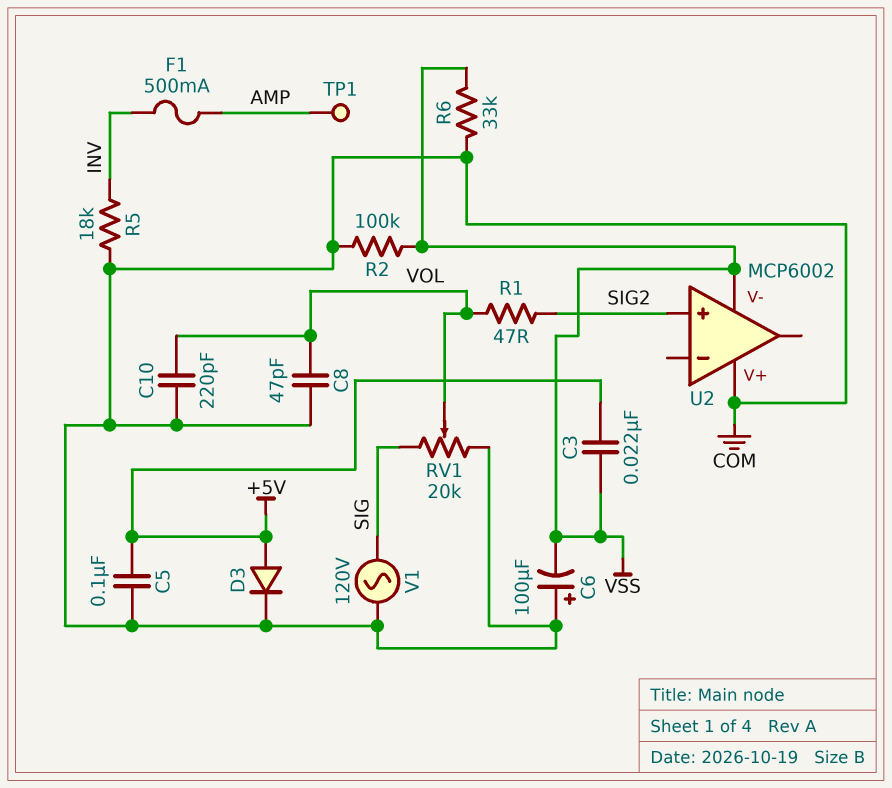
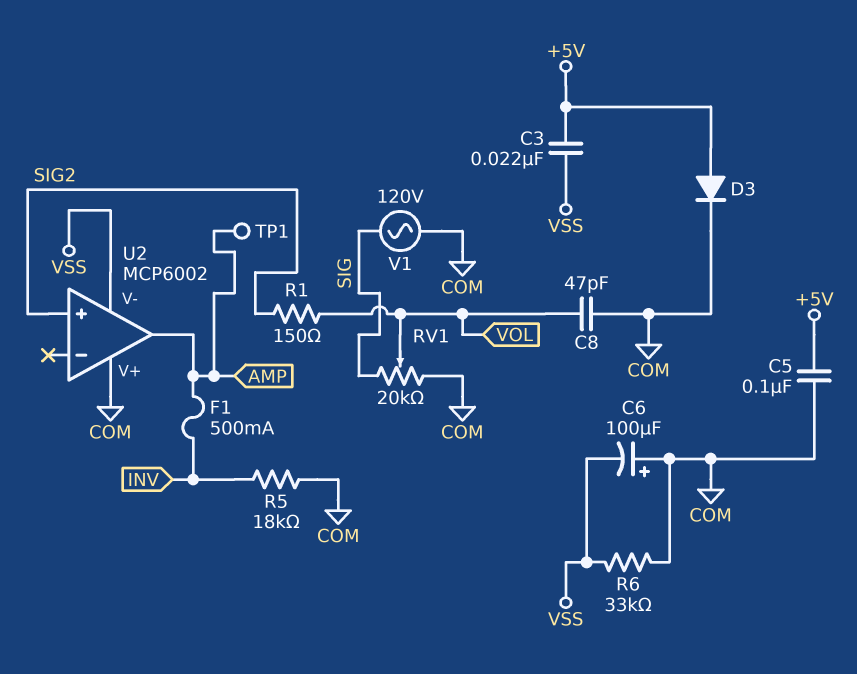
C10: 220pF (COM, VOL) -> none
R1: 47 (SIG2, VOL) -> 150 (SIG2, VOL)
R2: 100k (COM, VSS) -> none
U2 pin out: none -> AMP

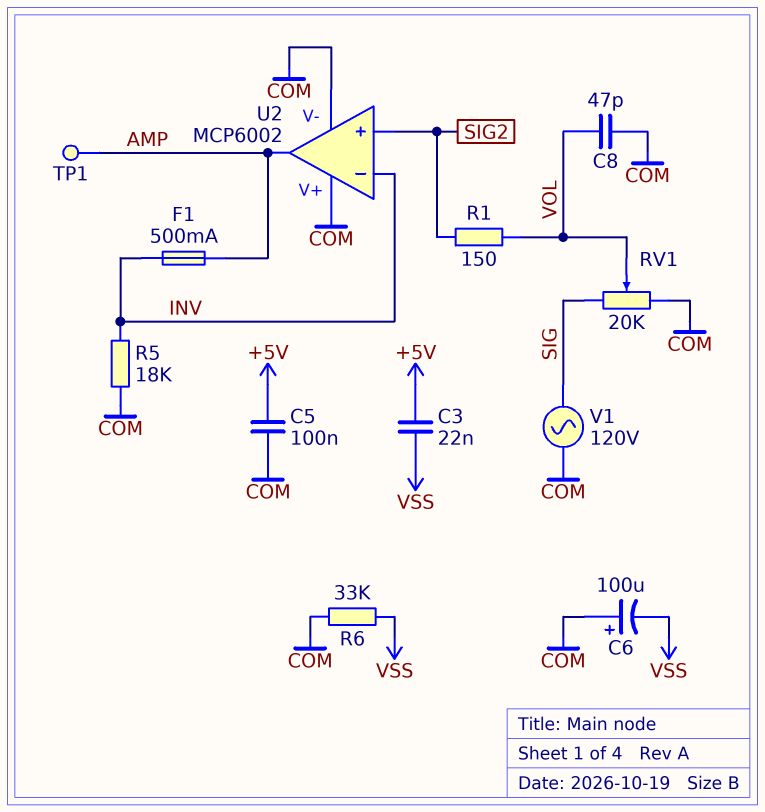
D3: diode (A +5V, K COM) -> none
U2 pin V-: VSS -> COM
U2 pin in-: none -> INV

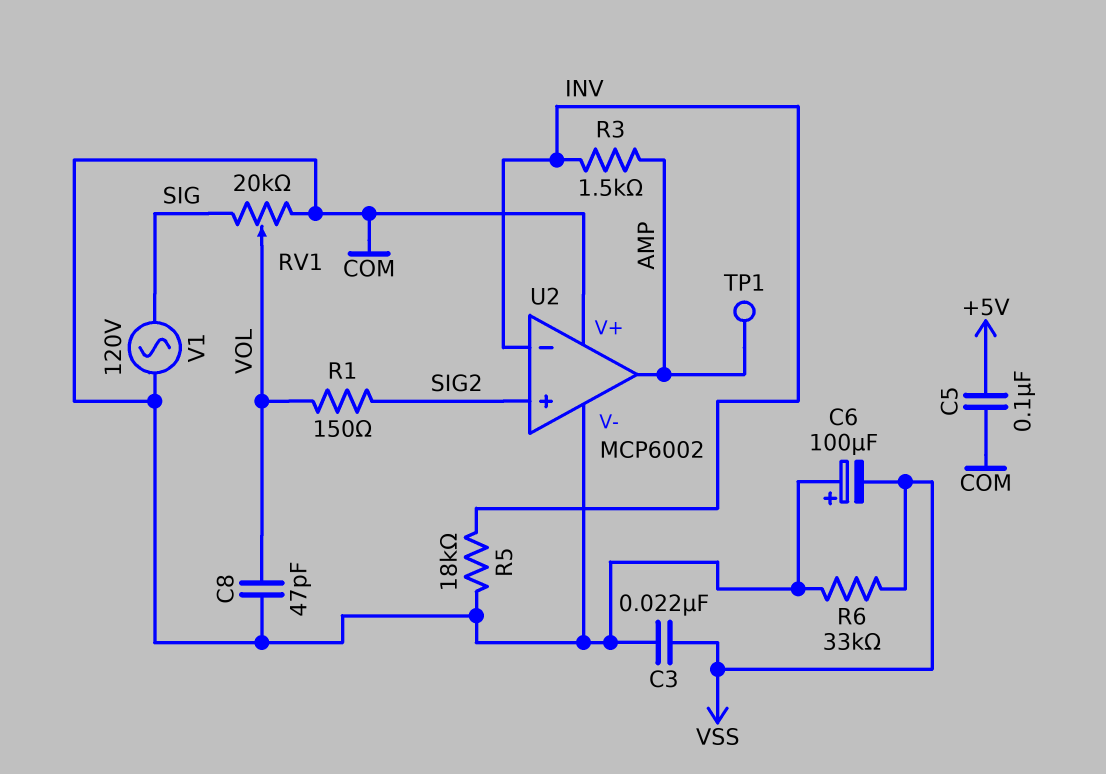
C3: 22nF (+5V, VSS) -> 22nF (COM, VSS)
F1: 500mA (AMP, INV) -> none
R3: none -> 1.5k (AMP, INV)

